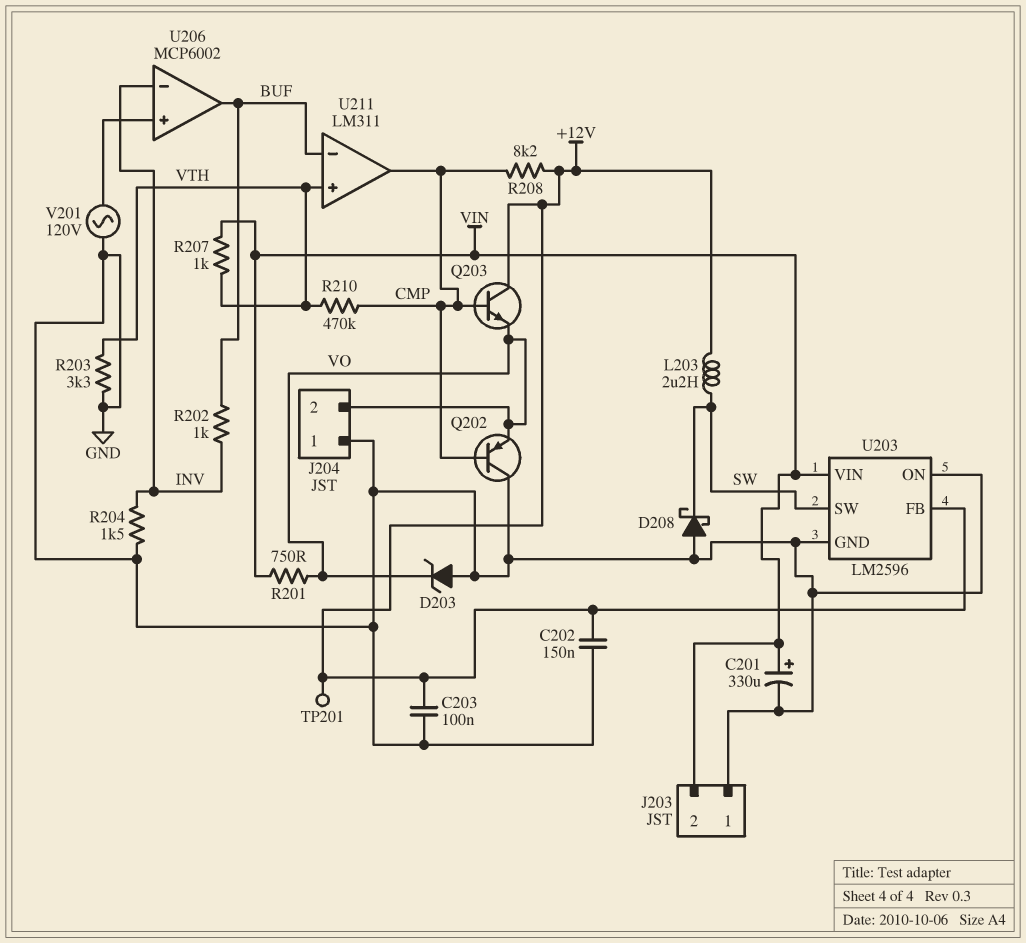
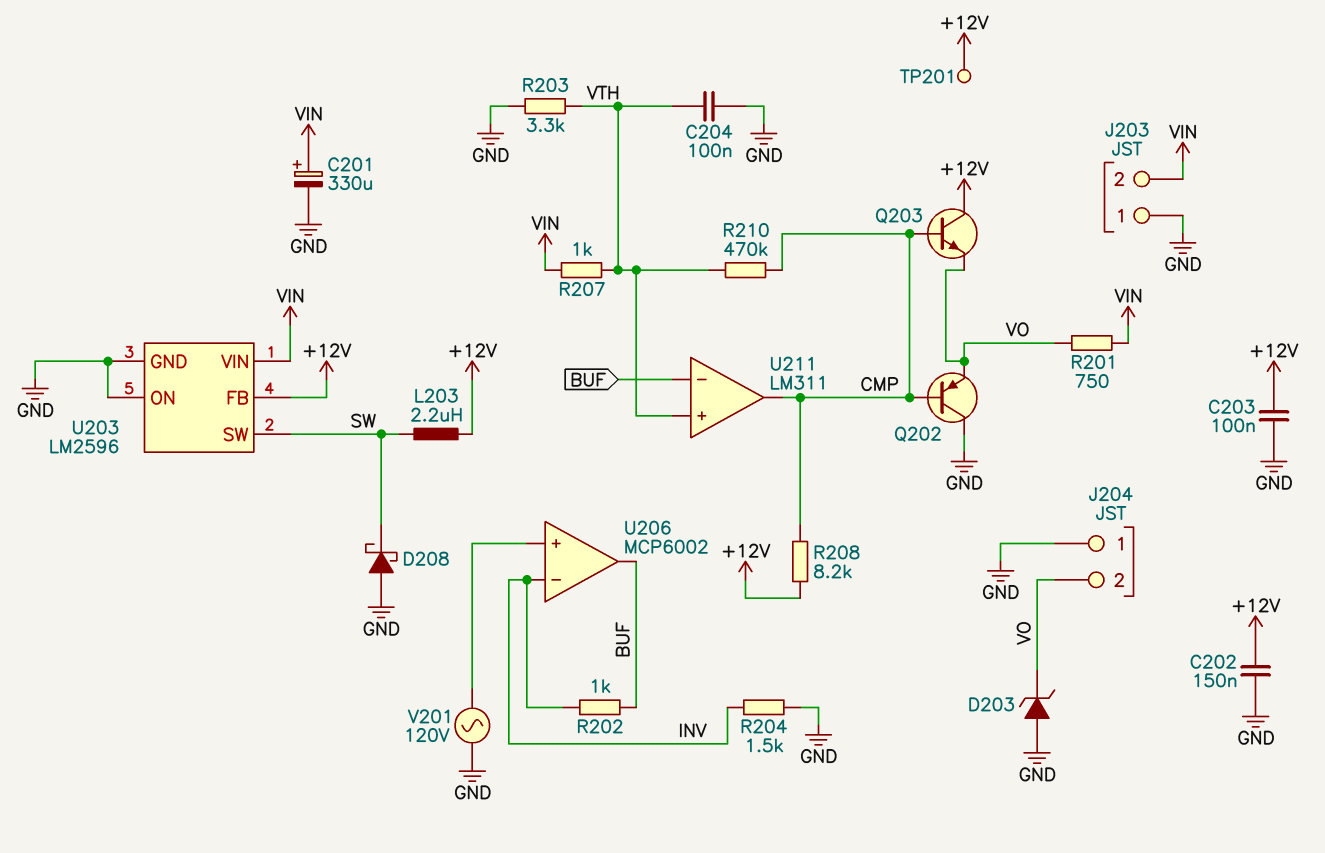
C204: none -> 100nF (GND, VTH)

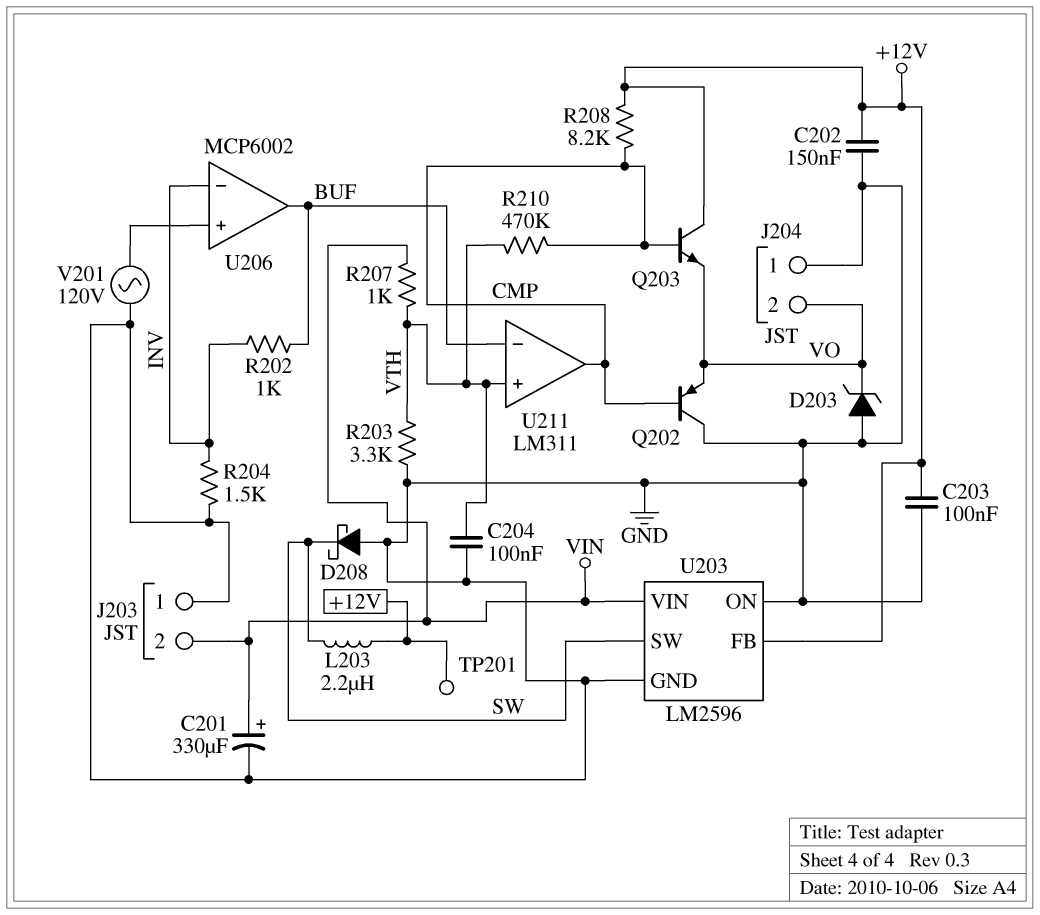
R201: 750 (VIN, VO) -> none

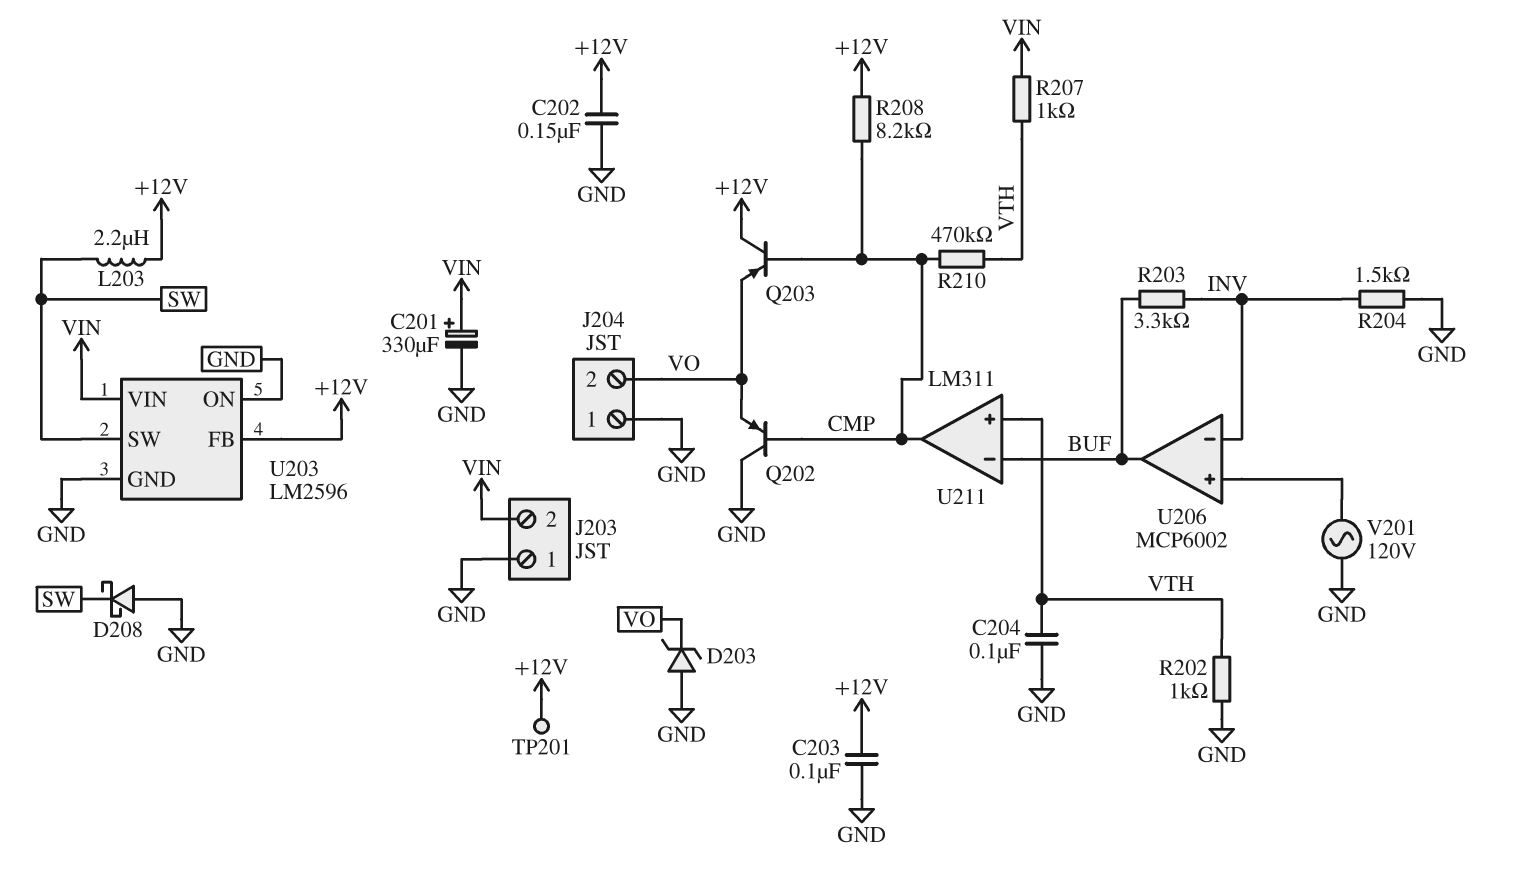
Q203: NPN (B CMP, C +12V, E VO) -> PNP (B CMP, C +12V, E VO)
R202: 1k (BUF, INV) -> 1k (GND, VTH)
R203: 3.3k (GND, VTH) -> 3.3k (BUF, INV)

